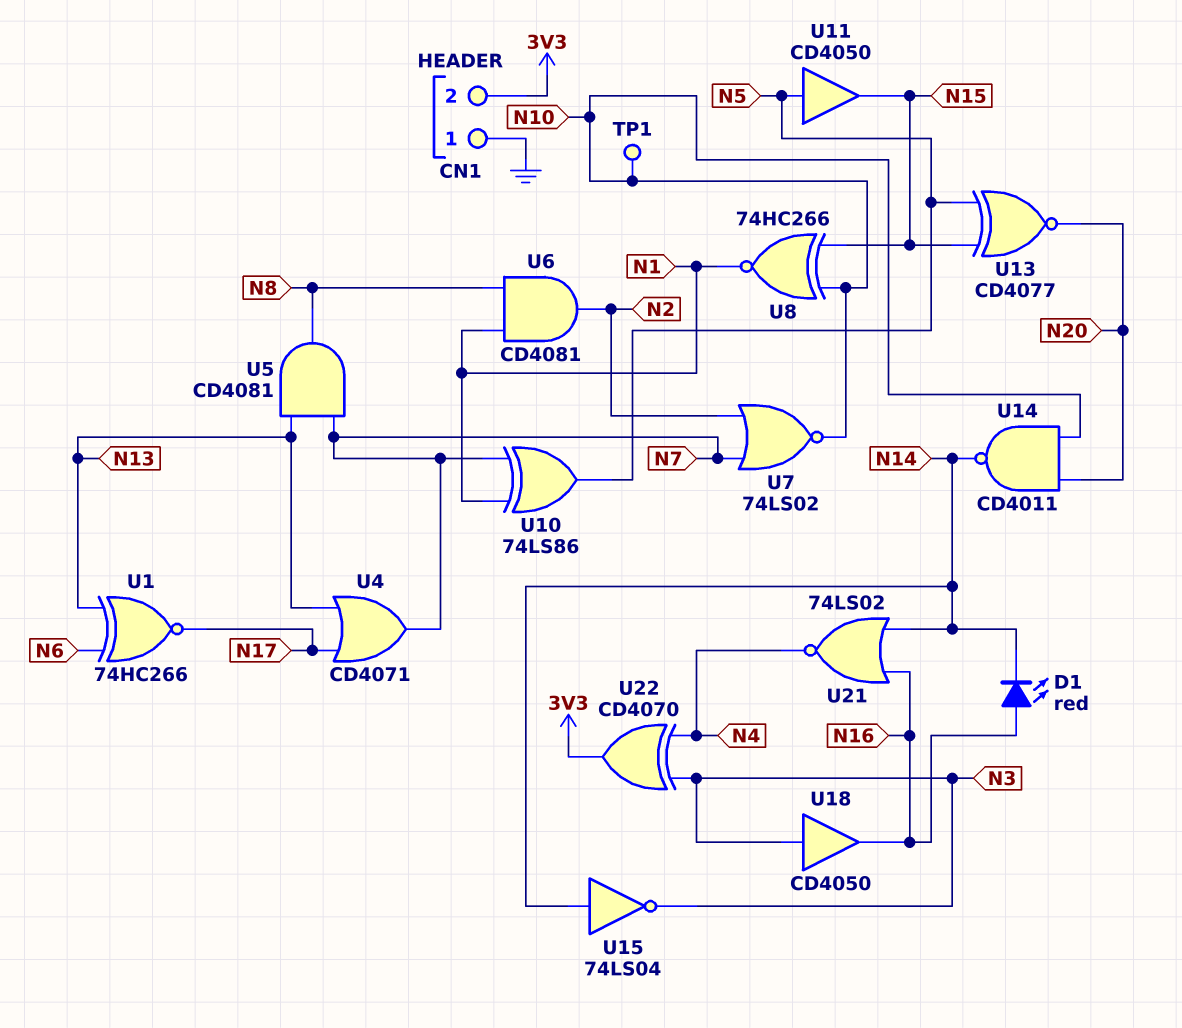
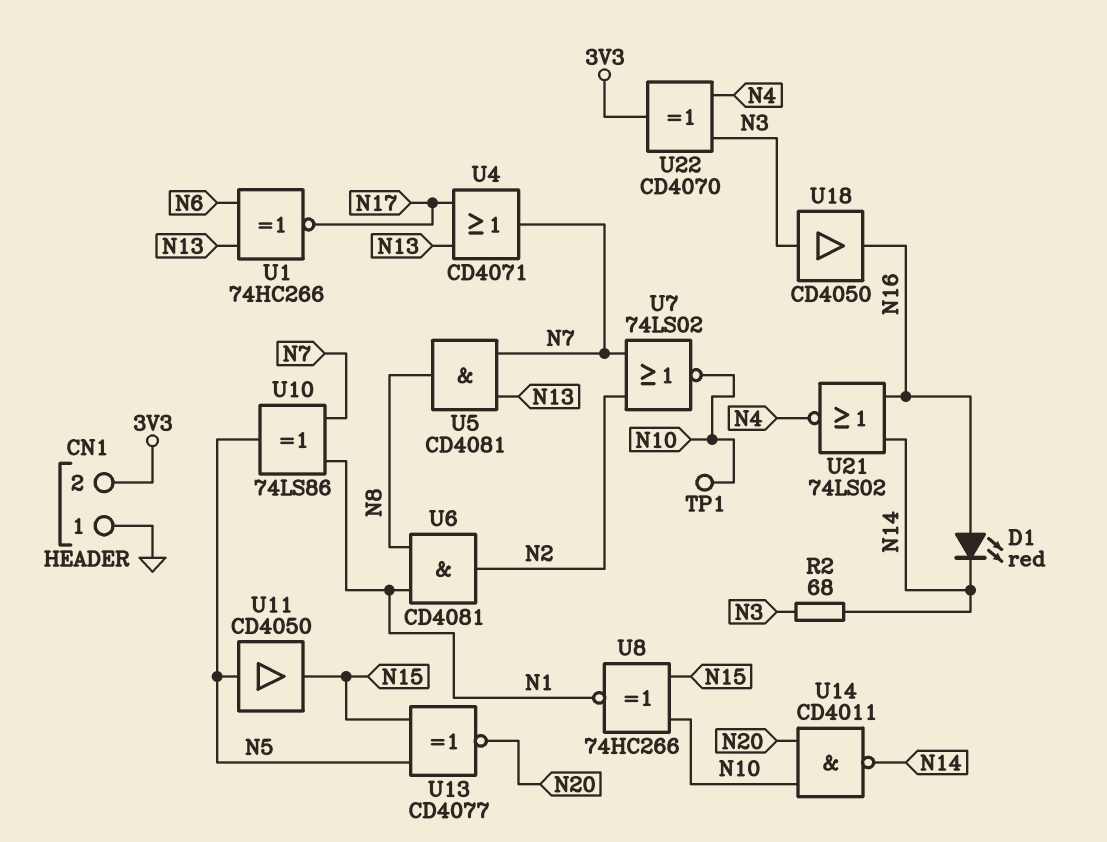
R2: none -> 68 (N3, N14)
U15: NOT 74LS04 (in N14, out N3) -> none

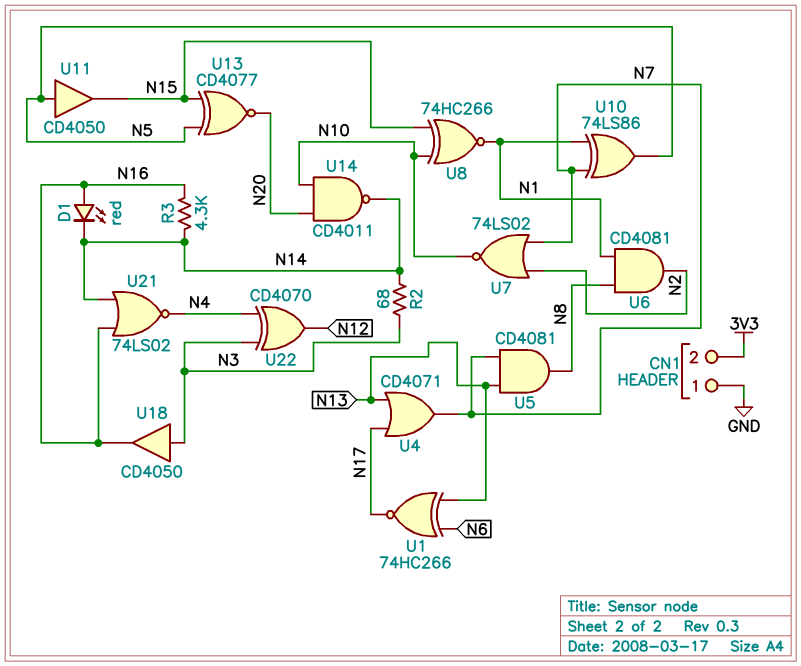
R3: none -> 4.3k (N14, N16)
TP1: test point (N10) -> none
U22: XOR CD4070 (in N3, in N4, out 3V3) -> XOR CD4070 (in N3, in N4, out N12)

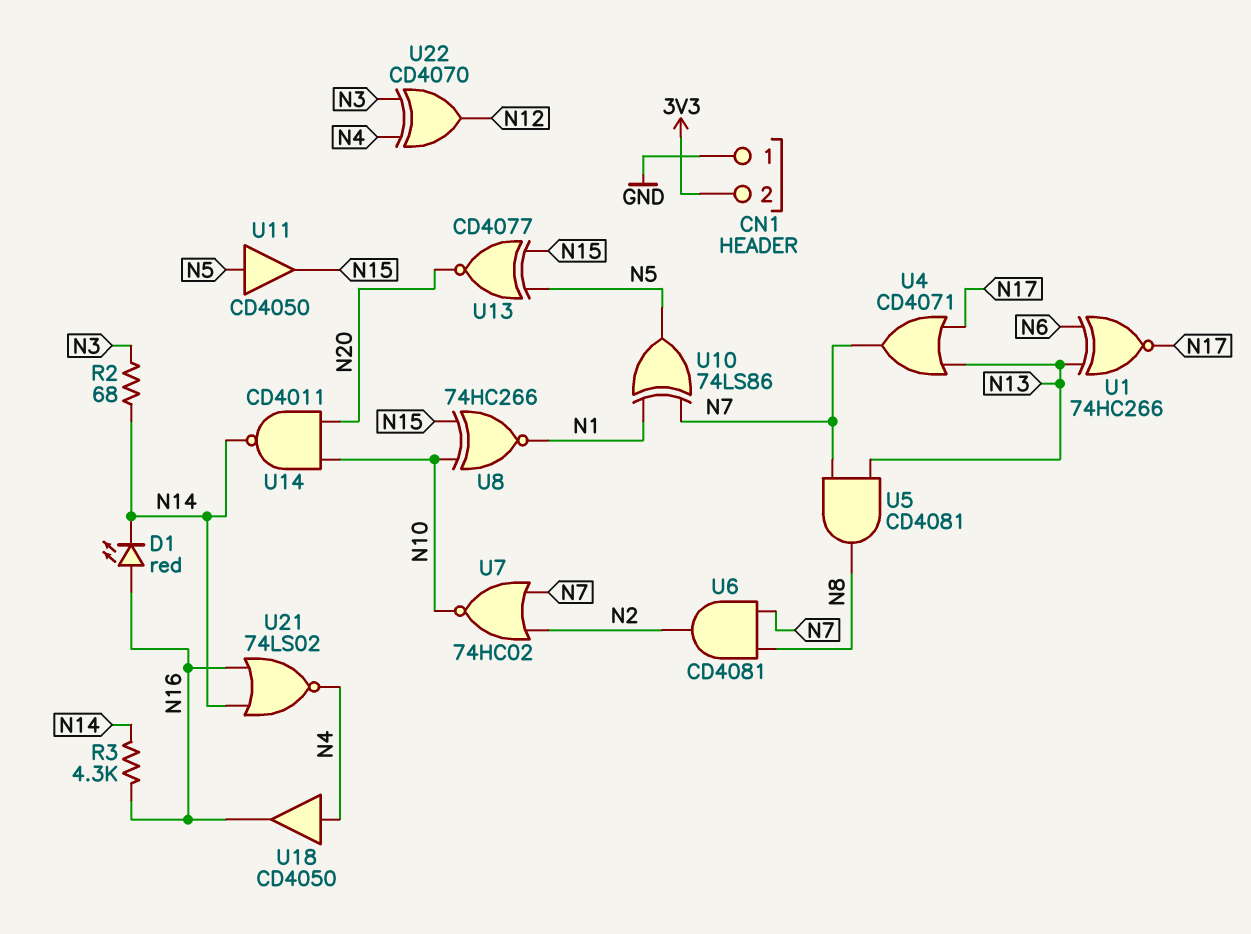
U6: AND CD4081 (in N1, in N8, out N2) -> AND CD4081 (in N7, in N8, out N2)
U7: NOR 74LS02 (in N2, in N7, out N10) -> NOR 74HC02 (in N2, in N7, out N10)
U18: buffer CD4050 (in N3, out N16) -> buffer CD4050 (in N4, out N16)

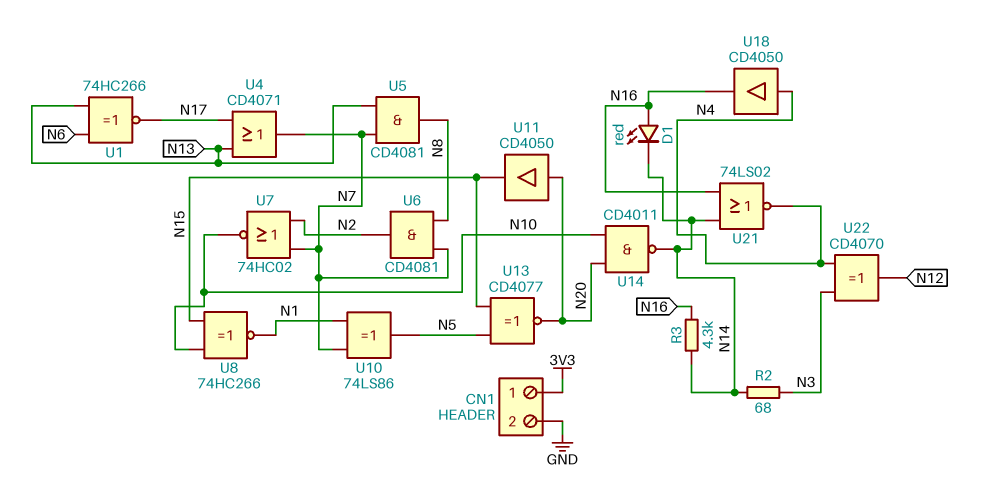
CN1 pin 1: GND -> 3V3
CN1 pin 2: 3V3 -> GND
U11: buffer CD4050 (in N5, out N15) -> buffer CD4050 (in N20, out N15)

